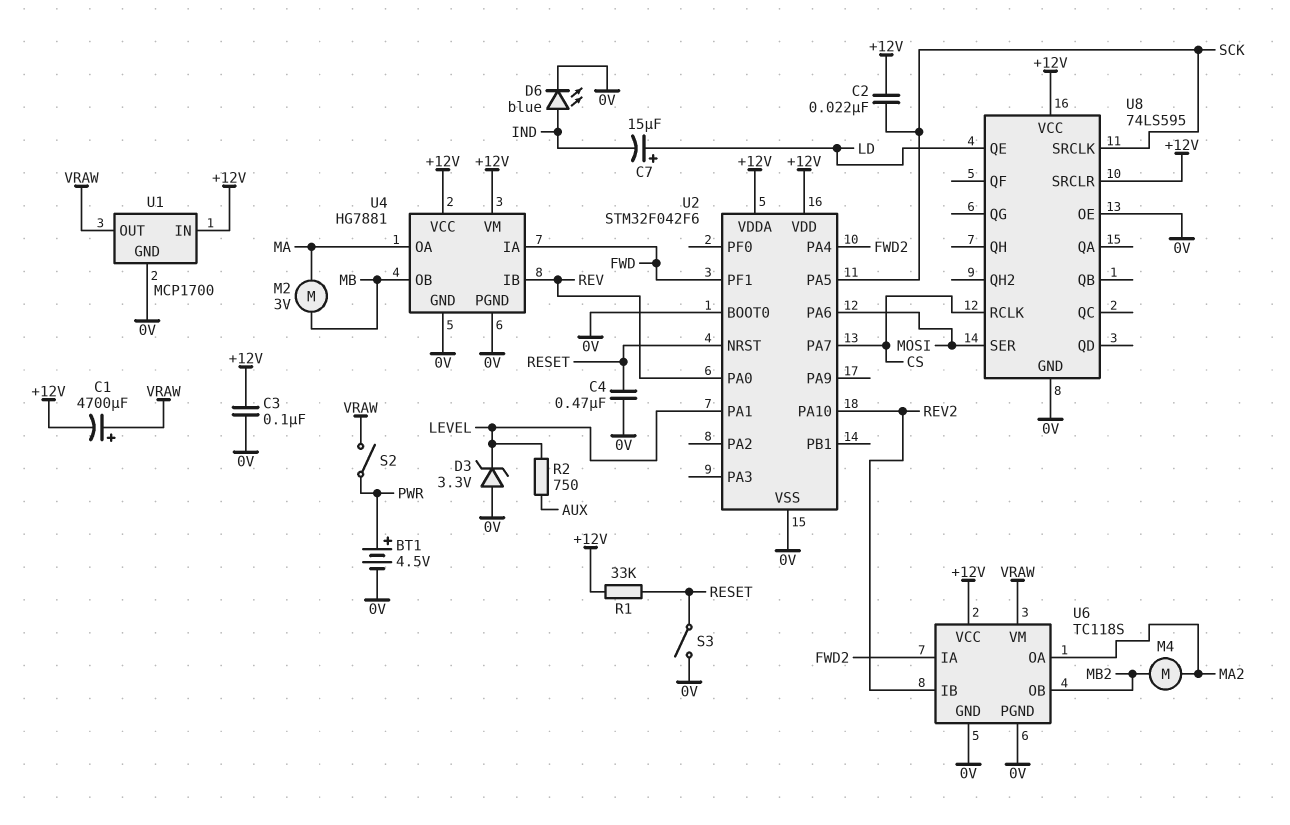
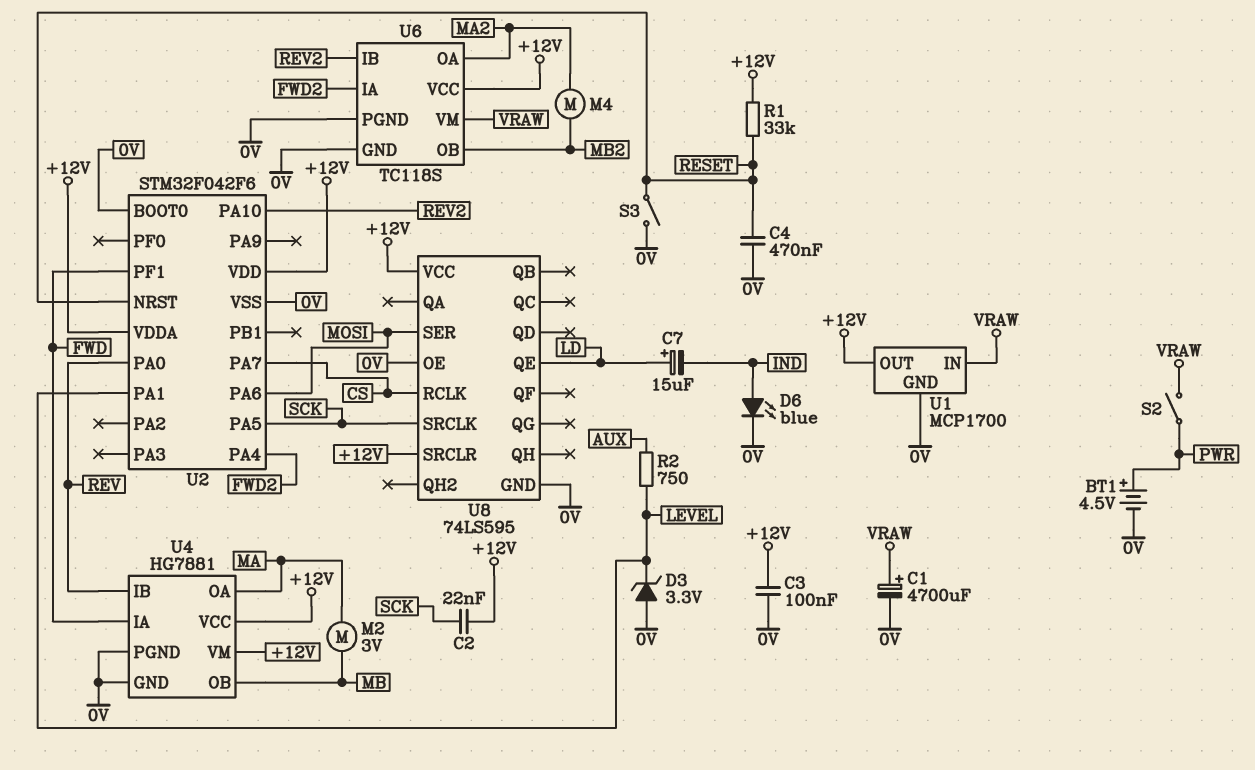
C1: 4700uF (plus VRAW, minus +12V) -> 4700uF (plus VRAW, minus 0V)
U1 pin IN: +12V -> VRAW
U1 pin OUT: VRAW -> +12V

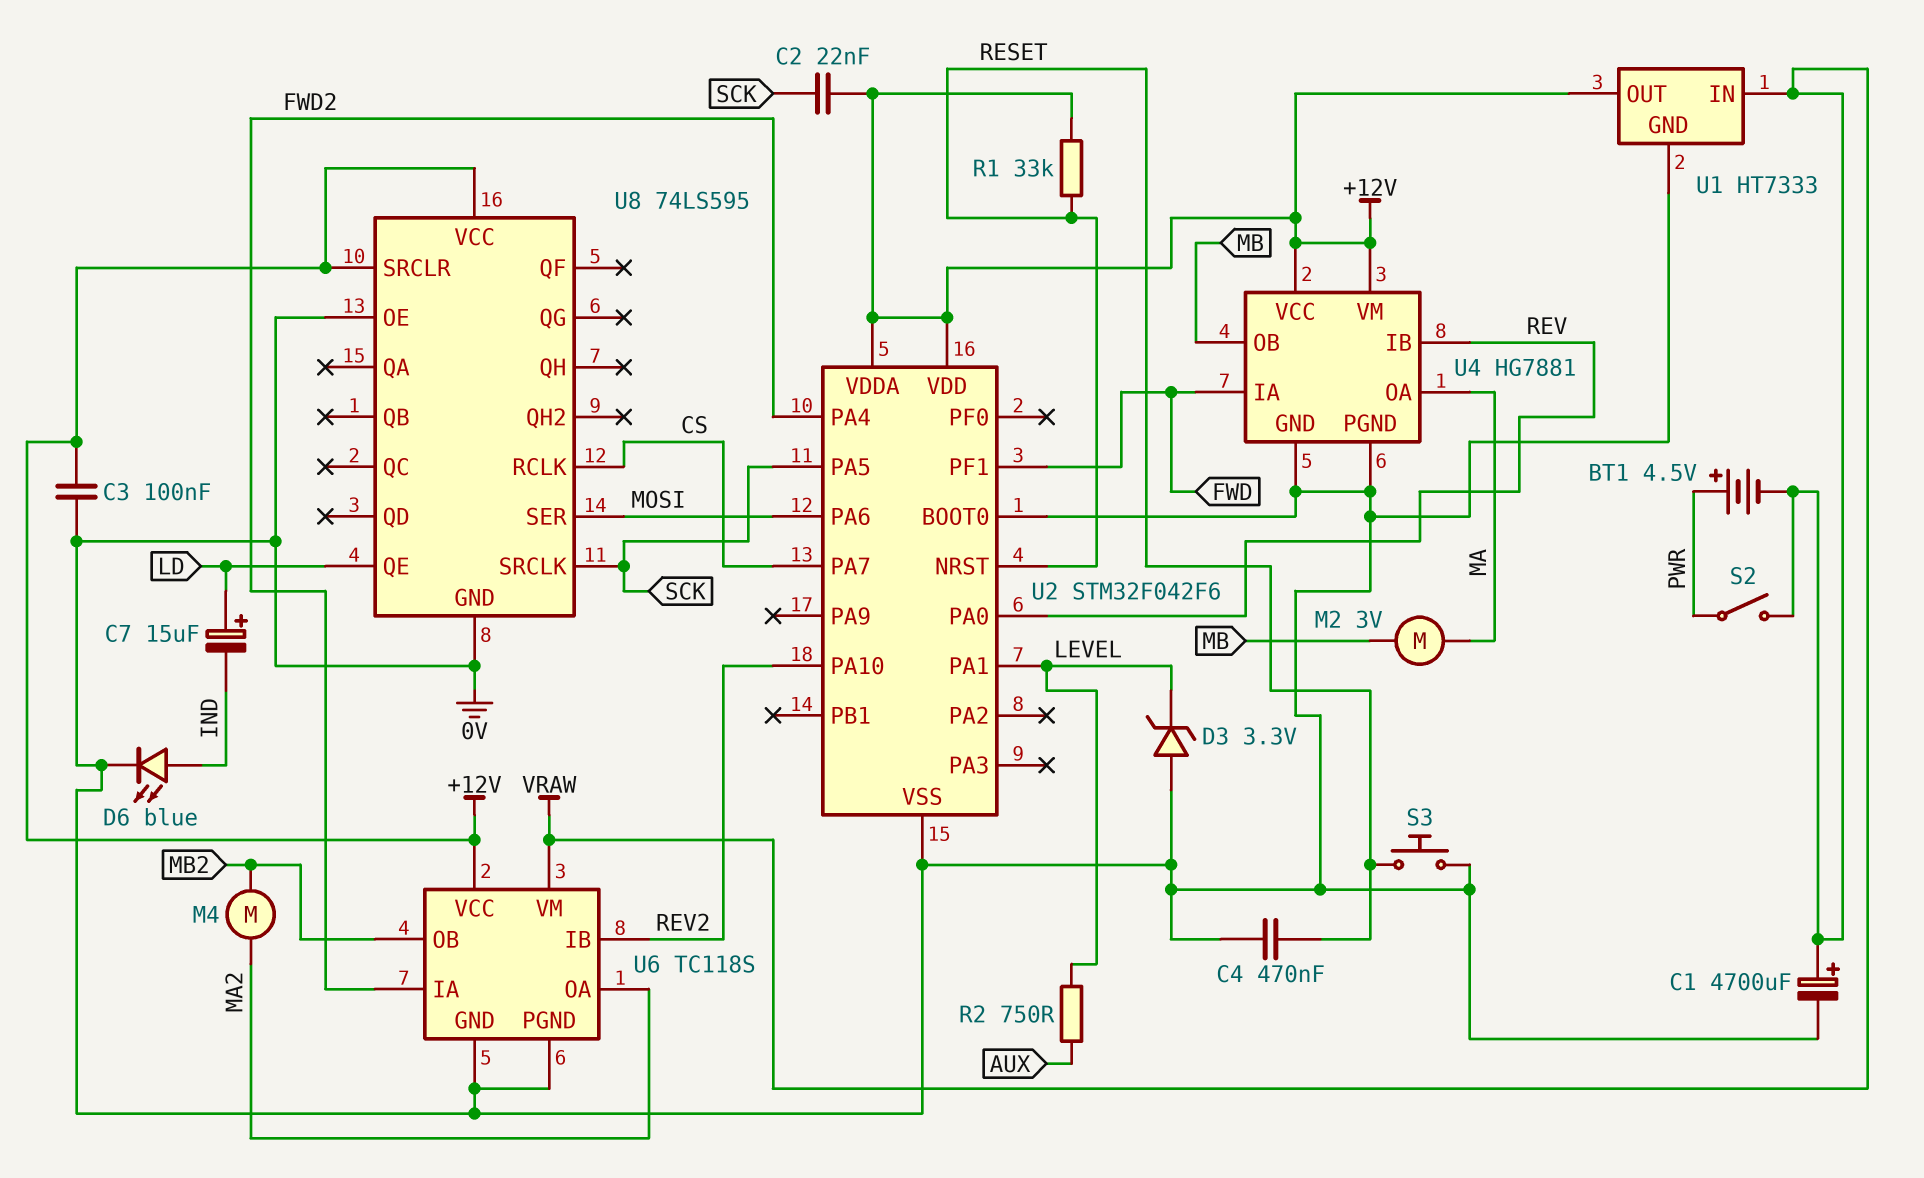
BT1: 4.5V (plus PWR, minus 0V) -> 4.5V (plus PWR, minus VRAW)
S3: switch (0V, RESET) -> button (0V, RESET)
U1: MCP1700 -> HT7333

